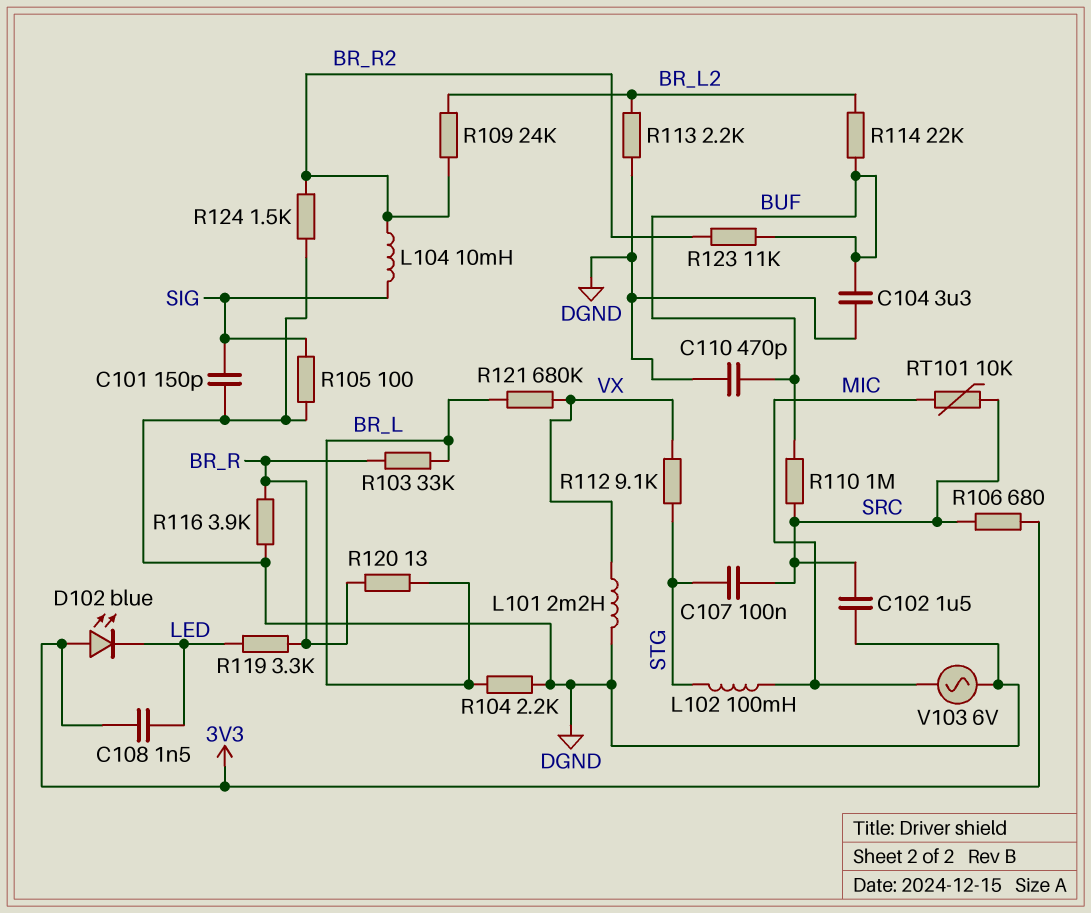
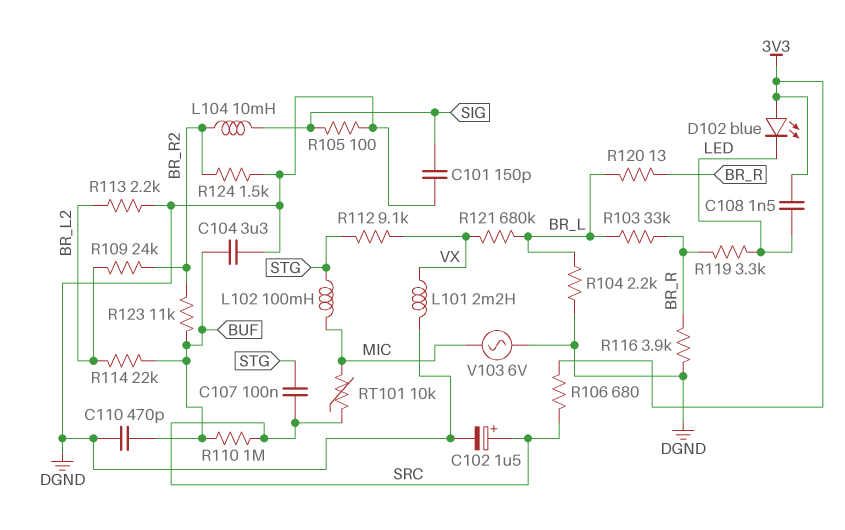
C102: 1.5uF (DGND, SRC) -> 1.5uF (plus SRC, minus DGND)

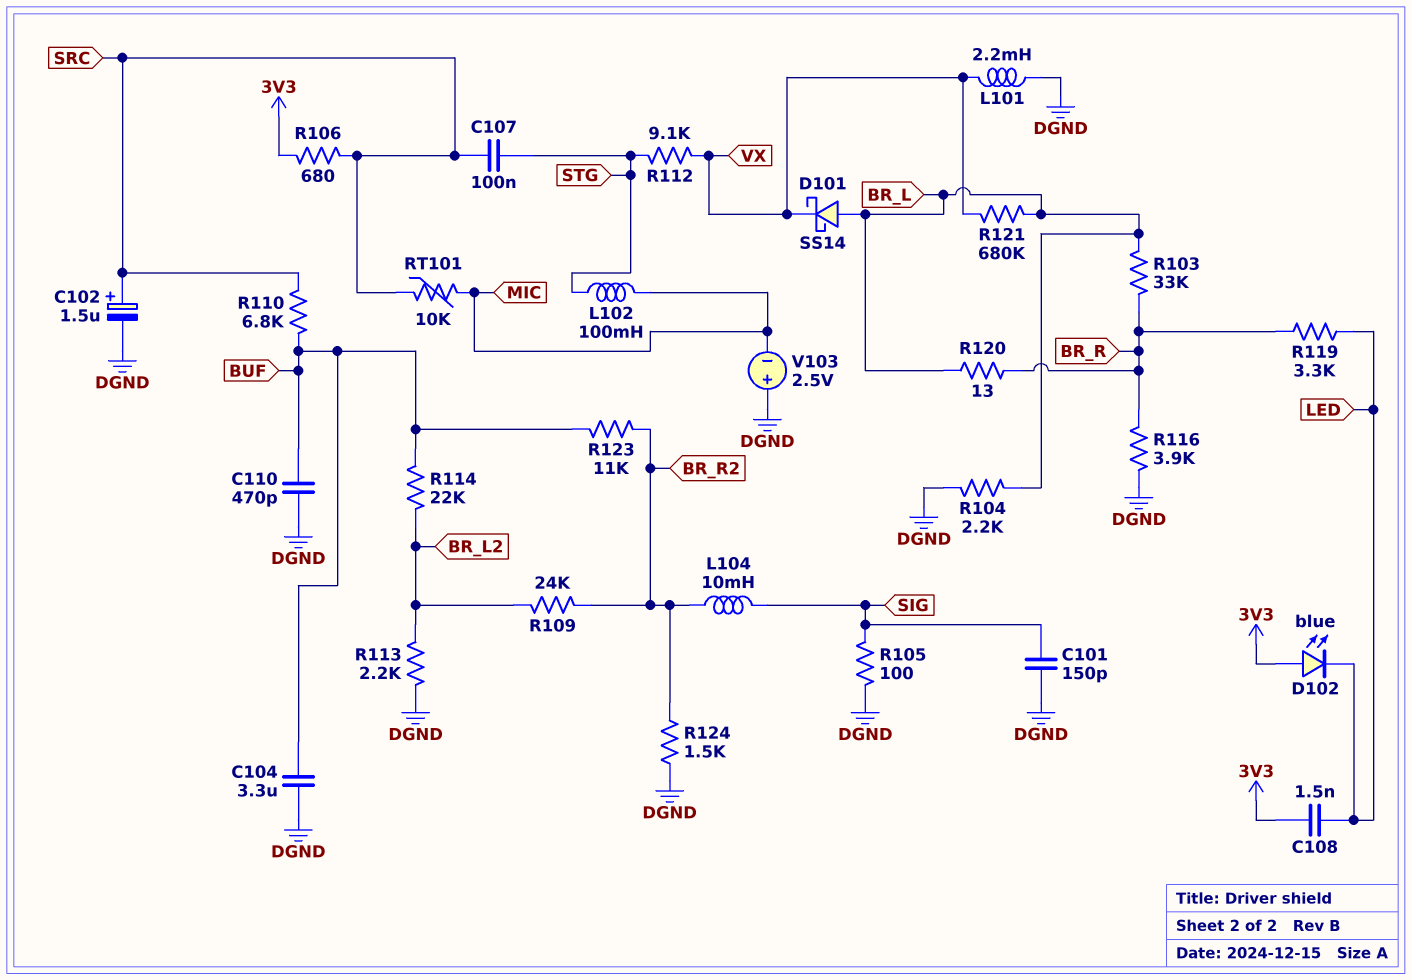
D101: none -> schottky SS14 (A BR_L, K VX)
R110: 1M (BUF, SRC) -> 6.8k (BUF, SRC)
V103: AC 6V (DGND, MIC) -> 2.5V (plus DGND, minus MIC)

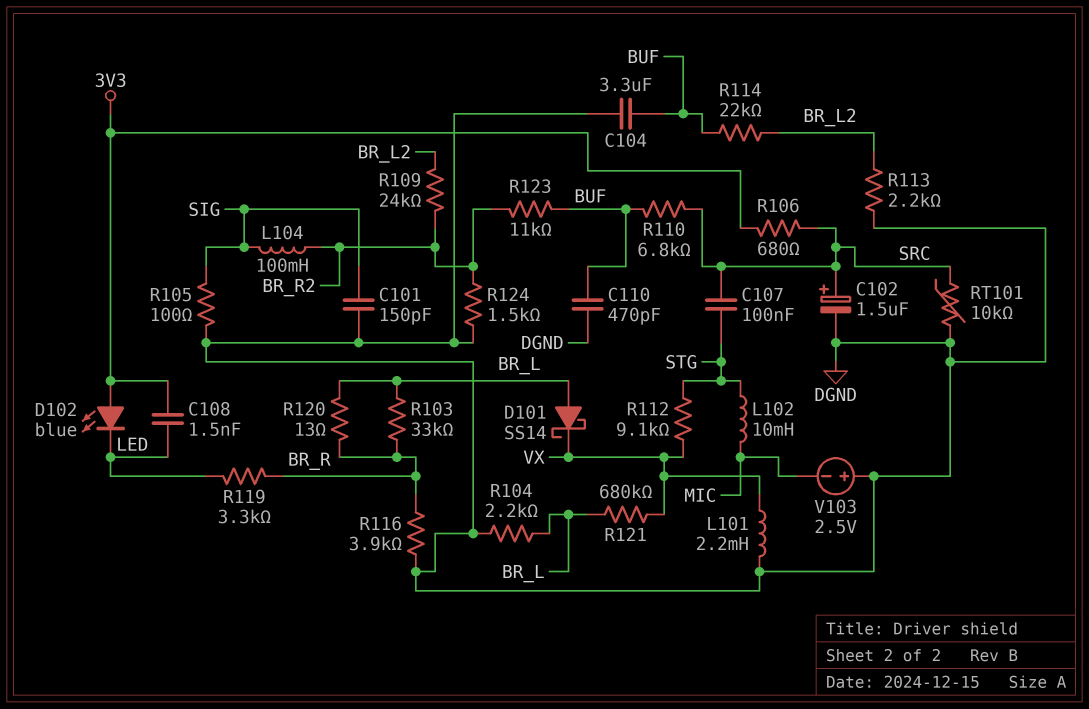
L102: 100mH (MIC, STG) -> 10mH (MIC, STG)
L104: 10mH (BR_R2, SIG) -> 100mH (BR_R2, SIG)
RT101: 10k (MIC, SRC) -> 10k (DGND, SRC)

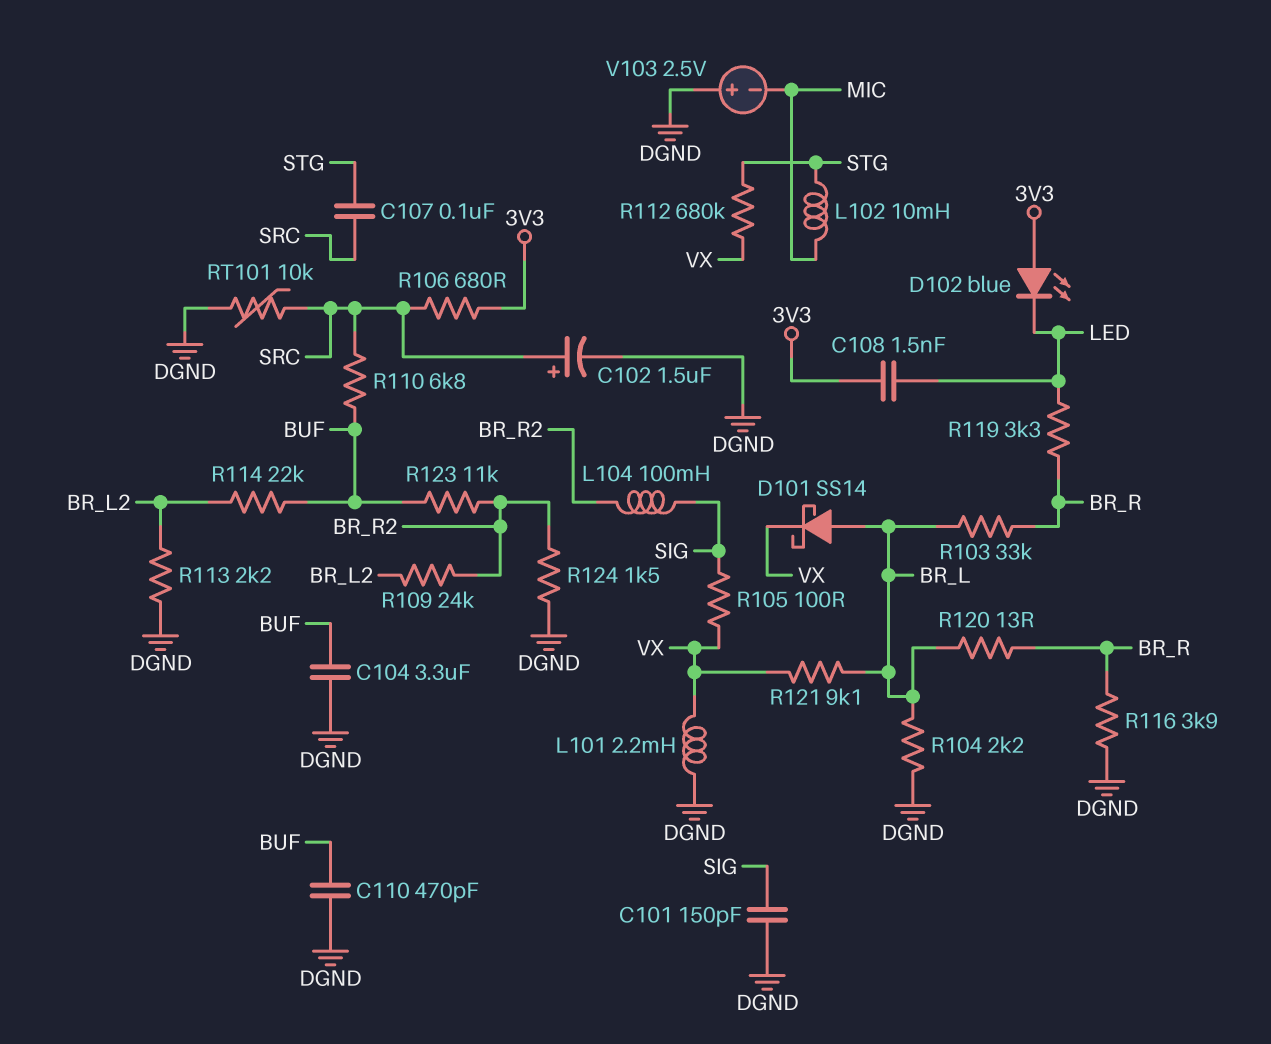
R105: 100 (DGND, SIG) -> 100 (SIG, VX)
R112: 9.1k (STG, VX) -> 680k (STG, VX)
R121: 680k (BR_L, VX) -> 9.1k (BR_L, VX)

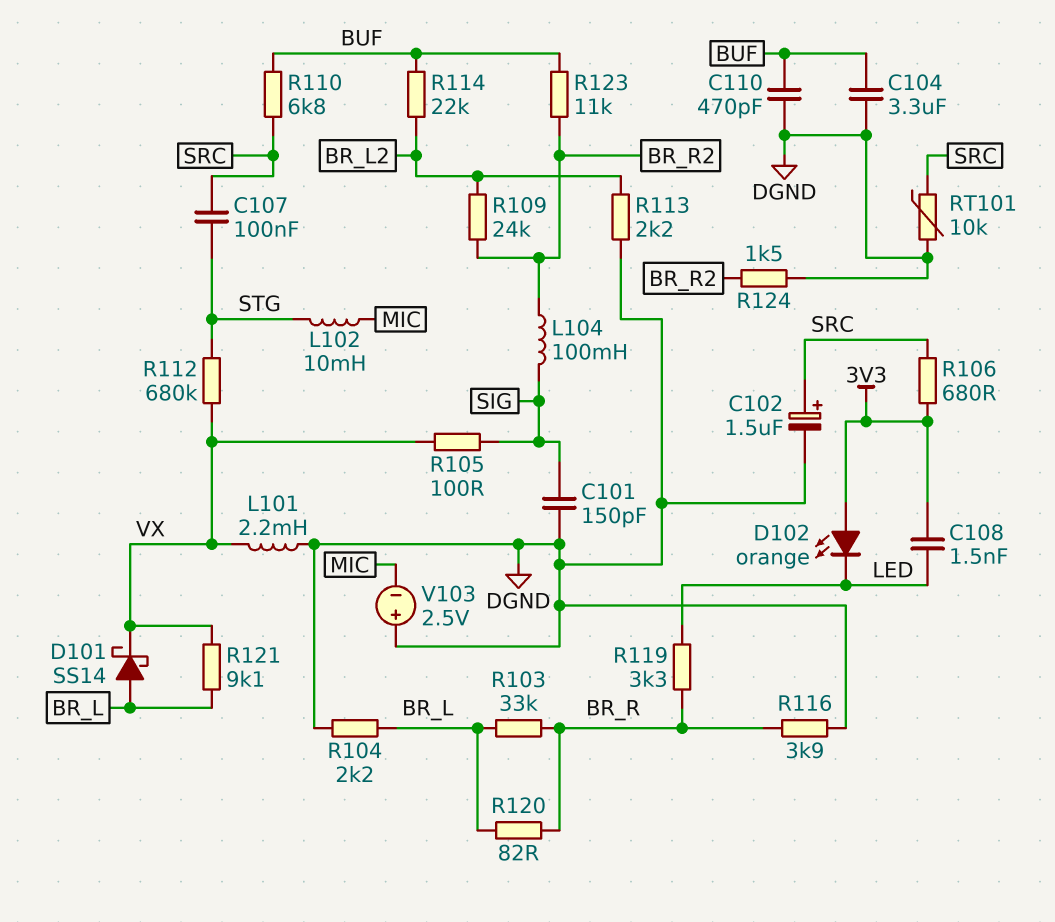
D102: LED blue (A 3V3, K LED) -> LED orange (A 3V3, K LED)
R120: 13 (BR_L, BR_R) -> 82 (BR_L, BR_R)

